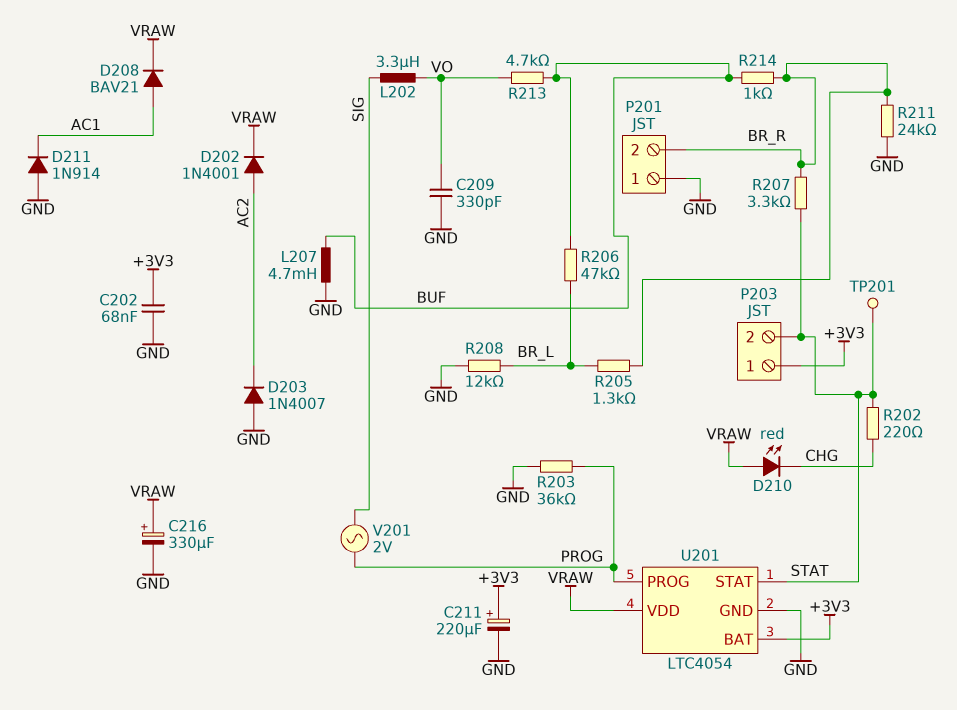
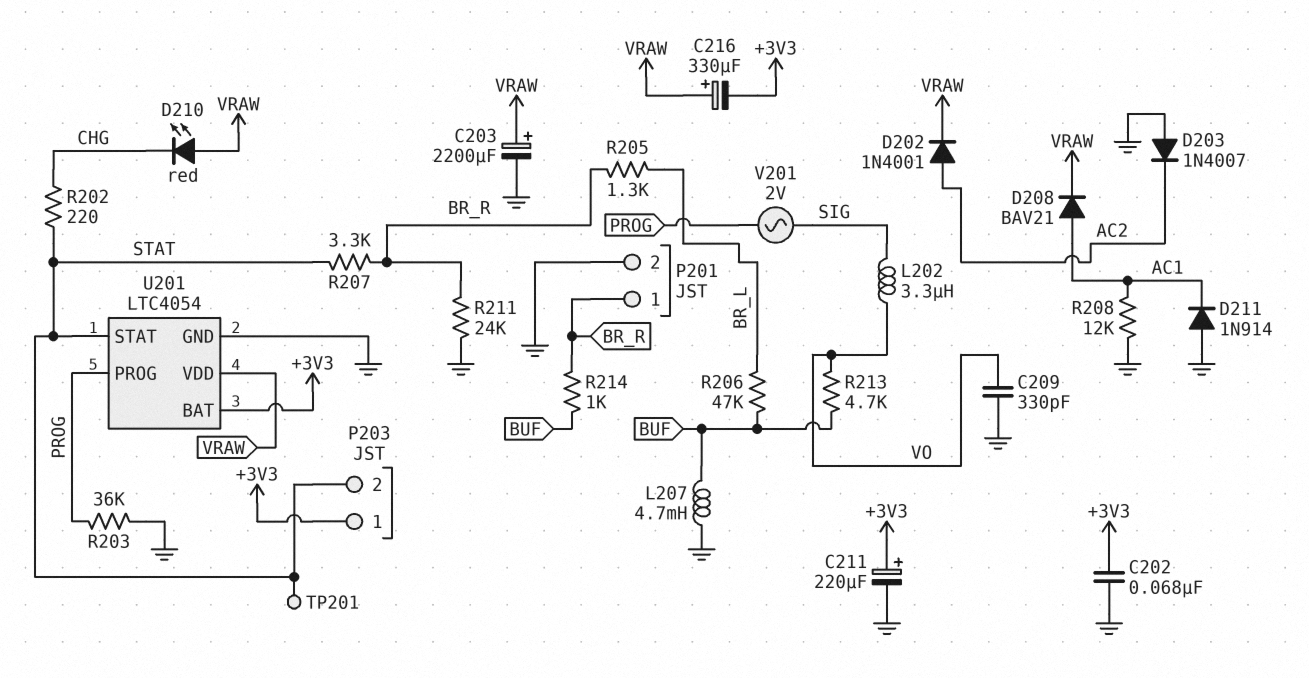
C203: none -> 2200uF (plus VRAW, minus GND)
C216: 330uF (plus VRAW, minus GND) -> 330uF (plus VRAW, minus +3V3)
P201 pin 1: GND -> BR_R
P201 pin 2: BR_R -> GND
R208: 12k (BR_L, GND) -> 12k (AC1, GND)

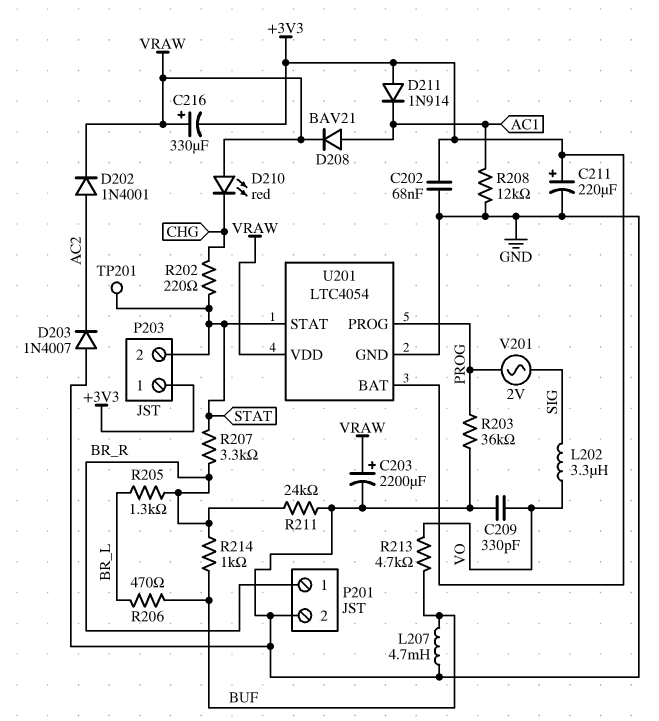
D211: diode 1N914 (A GND, K AC1) -> diode 1N914 (A +3V3, K AC1)
R206: 47k (BR_L, BUF) -> 470 (BR_L, BUF)

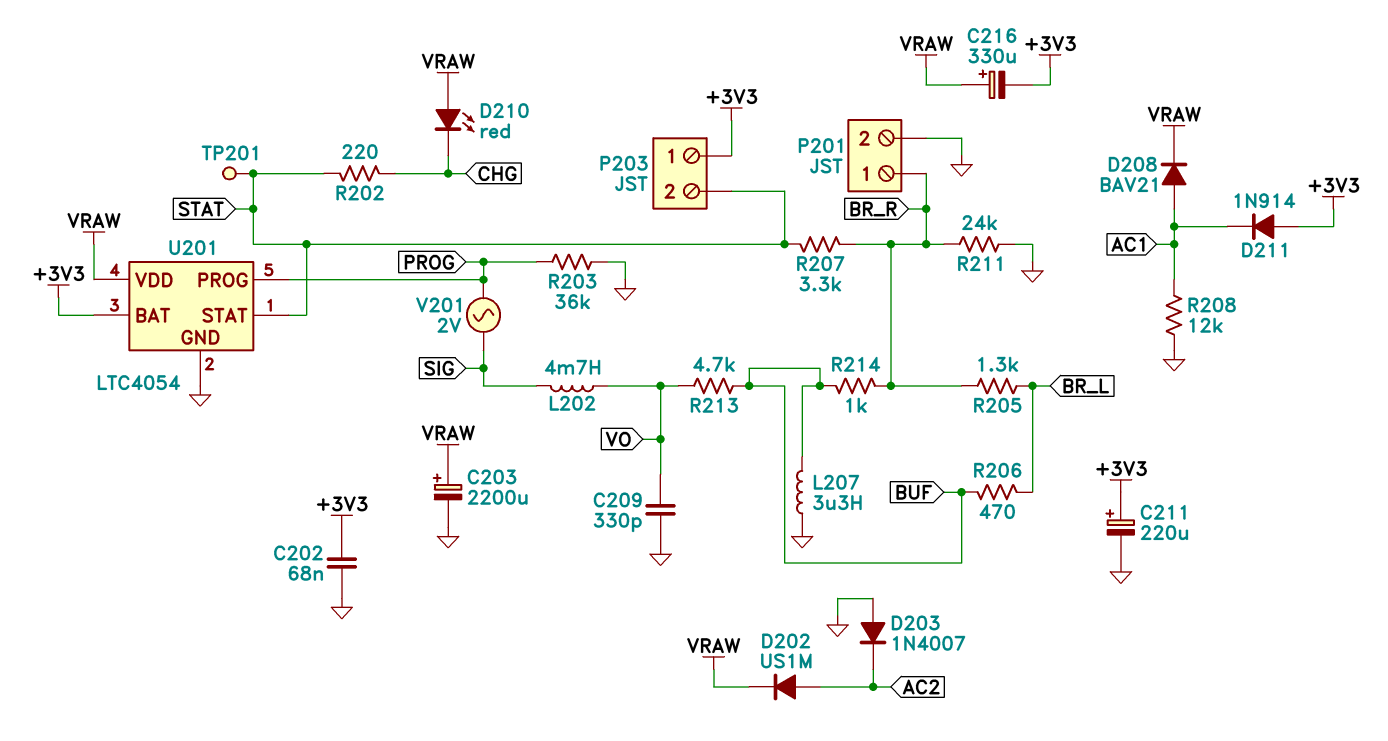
D202: diode 1N4001 (A AC2, K VRAW) -> diode US1M (A AC2, K VRAW)
L202: 3.3uH (SIG, VO) -> 4.7mH (SIG, VO)
L207: 4.7mH (BUF, GND) -> 3.3uH (BUF, GND)

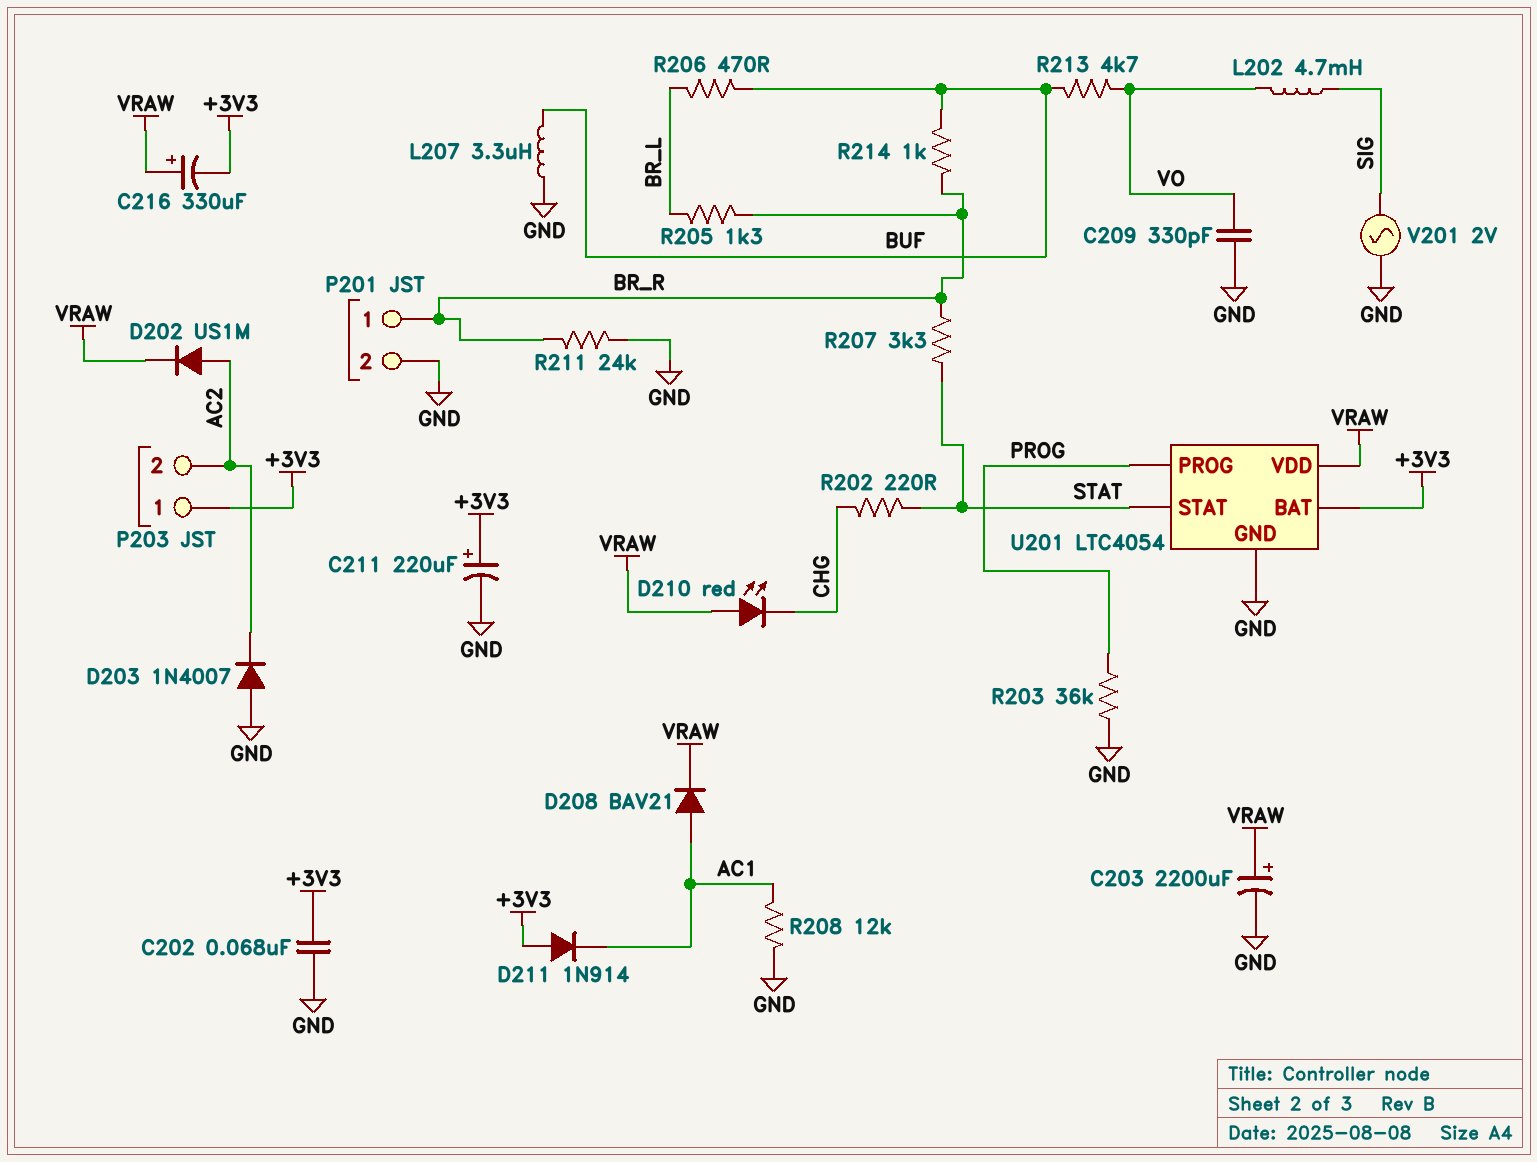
P203 pin 2: STAT -> AC2
TP201: test point (STAT) -> none
V201: AC 2V (PROG, SIG) -> AC 2V (GND, SIG)

